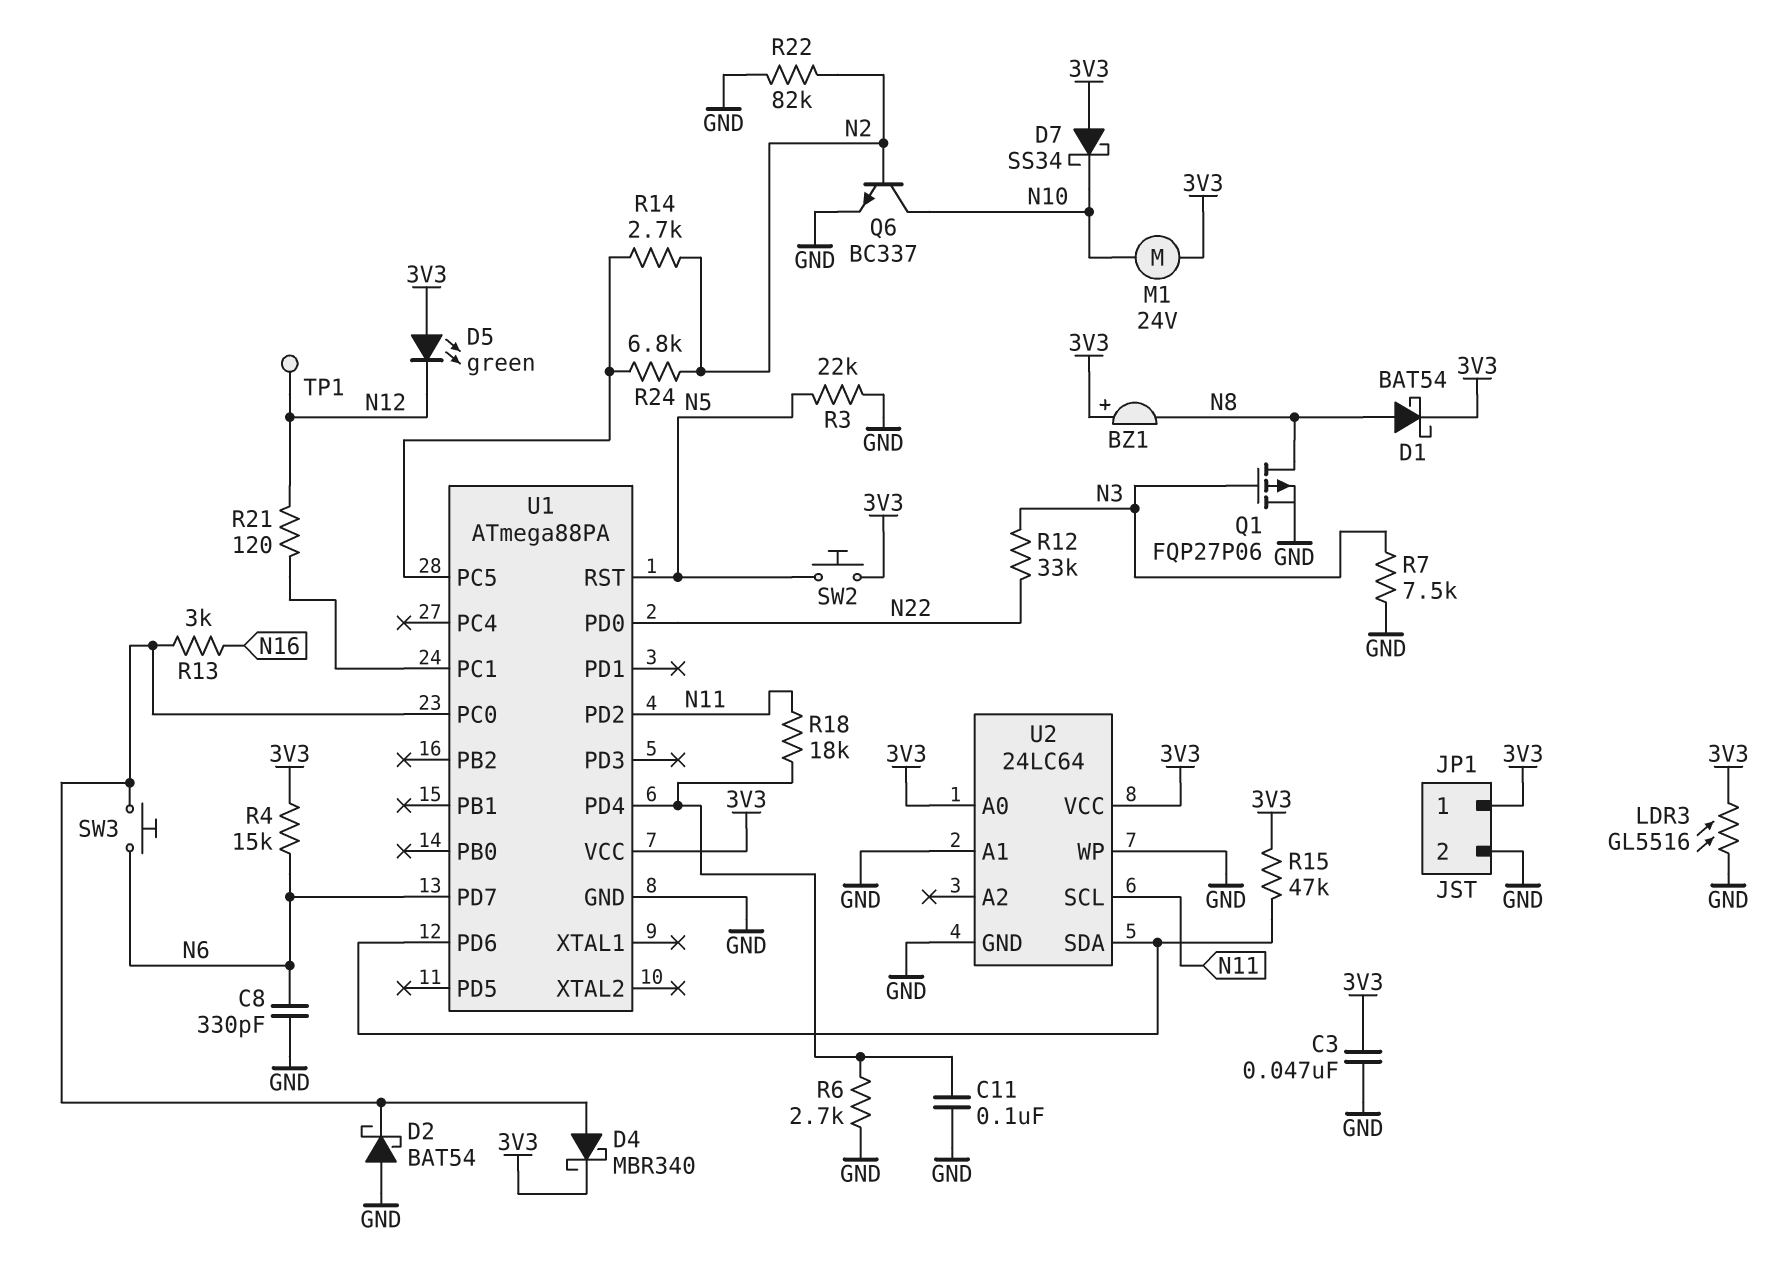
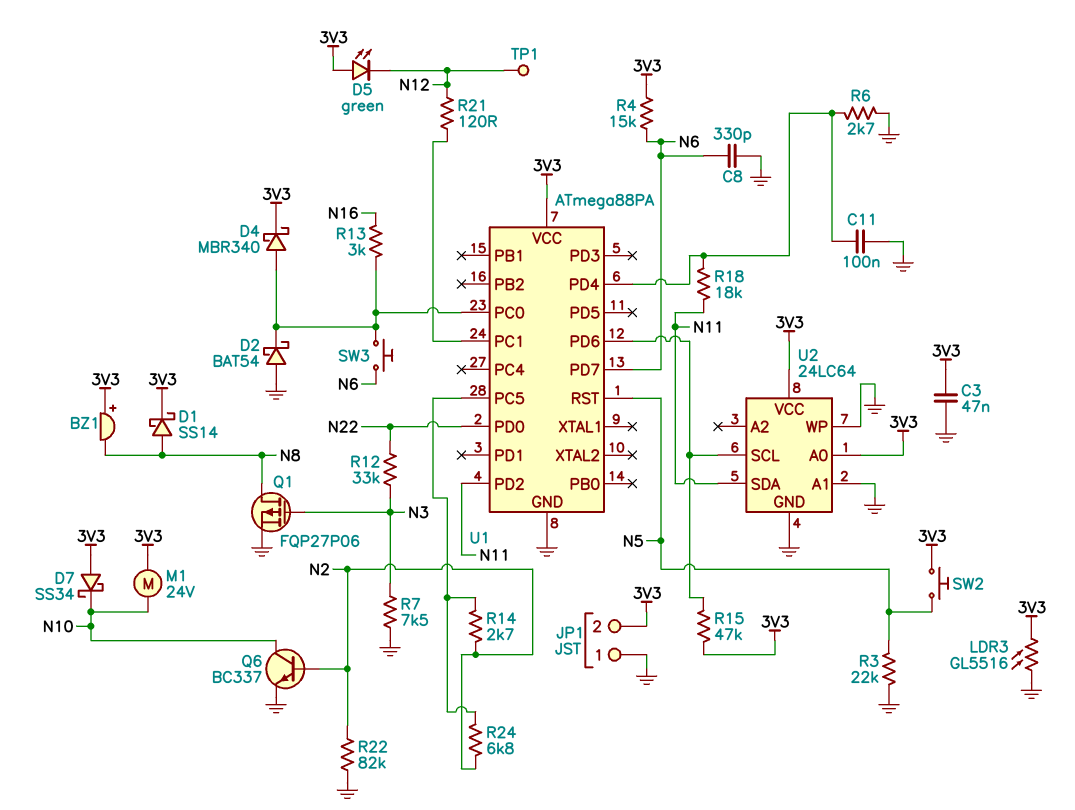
D1: schottky BAT54 (A N8, K 3V3) -> schottky SS14 (A N8, K 3V3)
JP1 pin 1: 3V3 -> GND
JP1 pin 2: GND -> 3V3
U2 pin SCL: N11 -> U1/PD6
U2 pin SDA: U1/PD6 -> N11

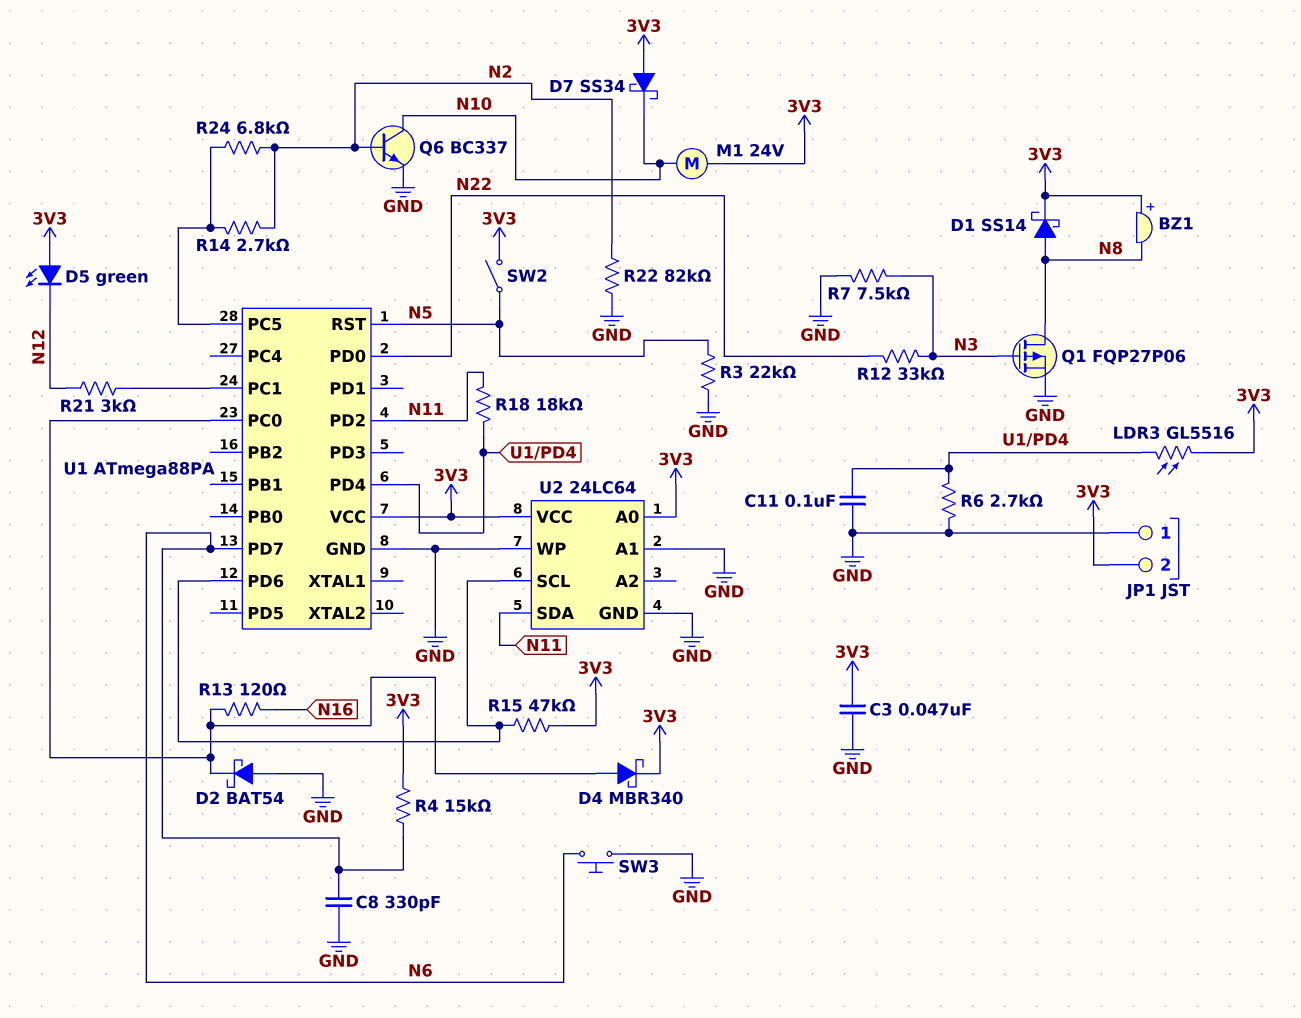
LDR3: GL5516 (3V3, GND) -> GL5516 (3V3, U1/PD4)
R13: 3k (N16, U1/PC0) -> 120 (N16, U1/PC0)
R21: 120 (N12, U1/PC1) -> 3k (N12, U1/PC1)
SW2: button (3V3, N5) -> switch (3V3, N5)
SW3: button (N6, U1/PC0) -> button (GND, N6)
TP1: test point (N12) -> none

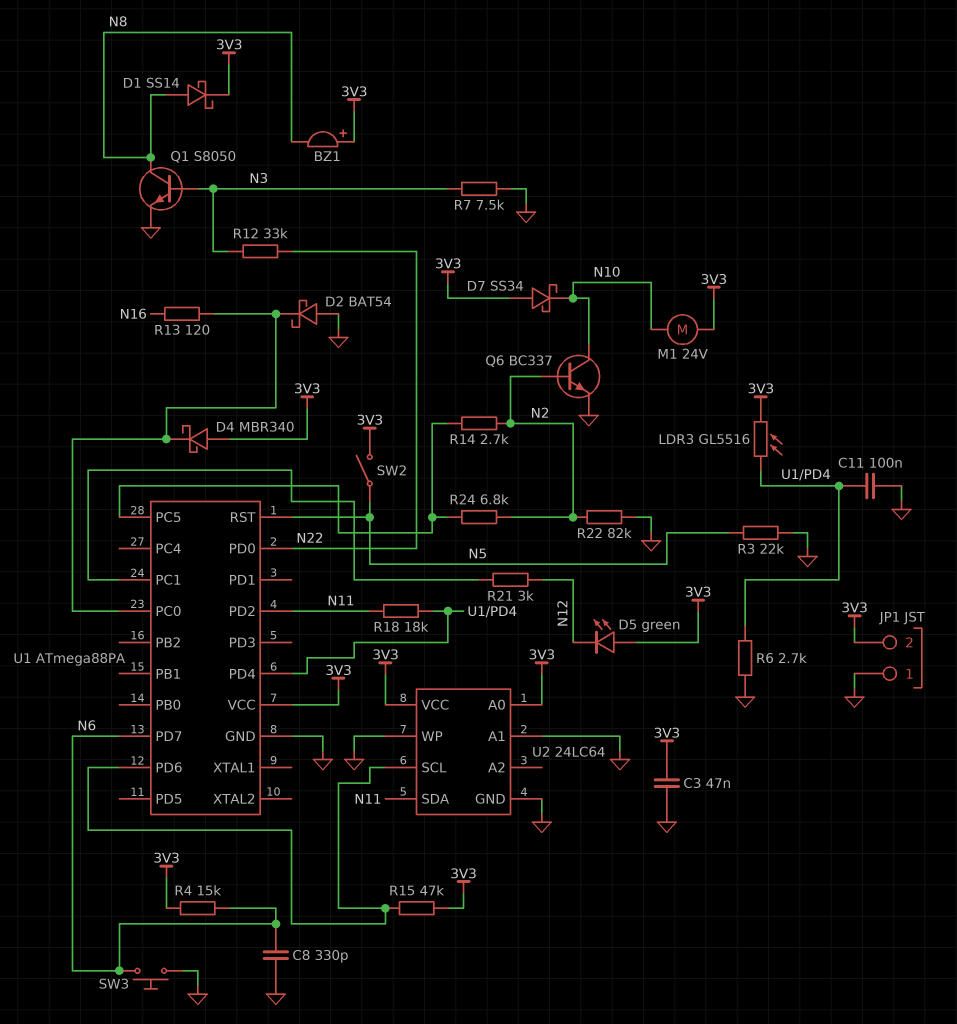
D4: schottky MBR340 (A U1/PC0, K 3V3) -> schottky MBR340 (A 3V3, K U1/PC0)
Q1: PMOS FQP27P06 (G N3, D N8, S GND) -> NPN S8050 (B N3, C N8, E GND)

